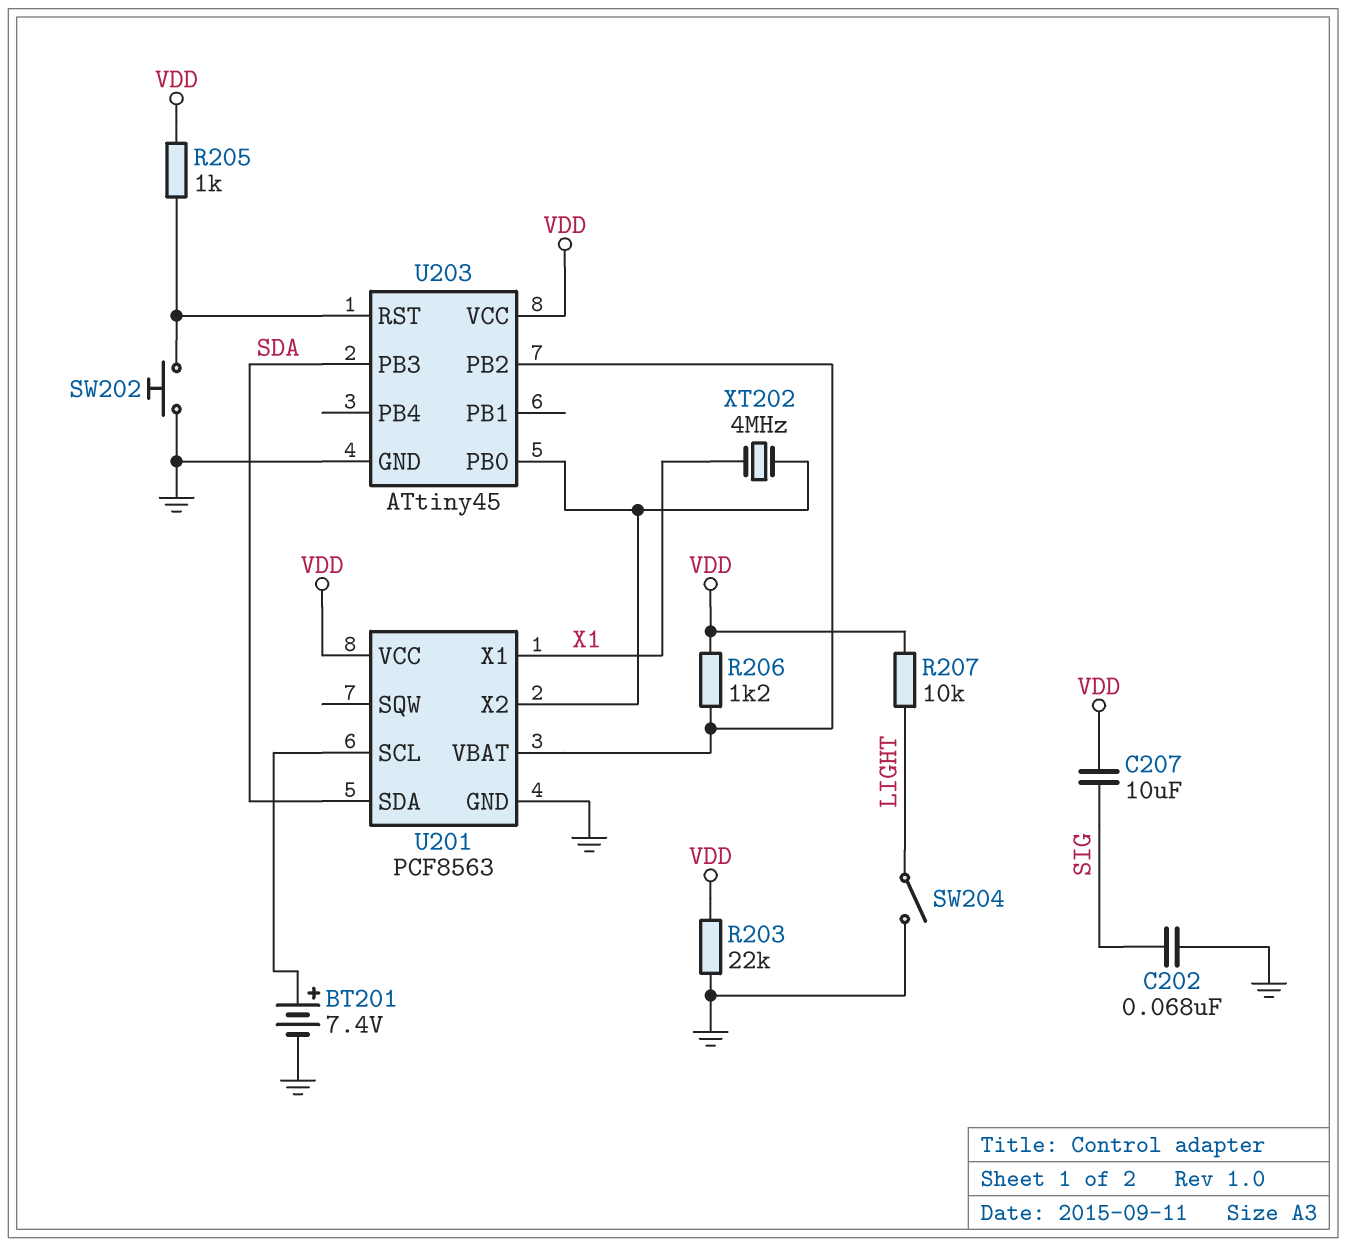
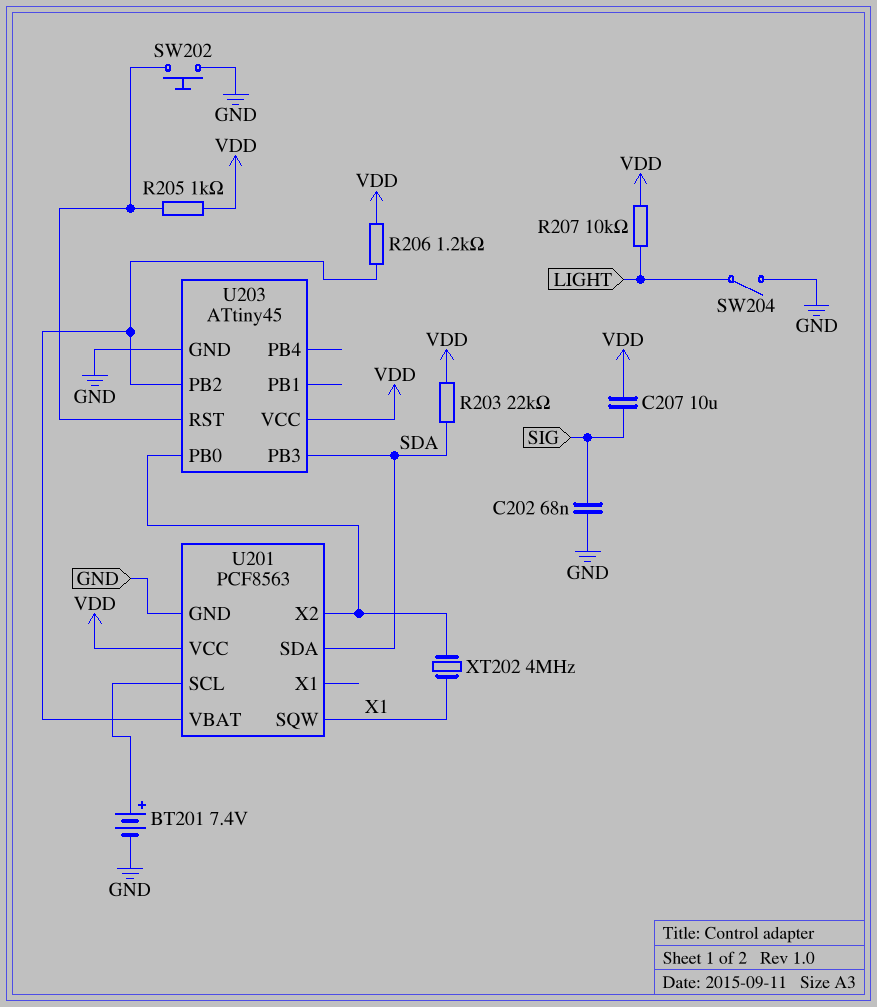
R203: 22k (GND, VDD) -> 22k (SDA, VDD)
U201 pin SQW: none -> X1
U201 pin X1: X1 -> none

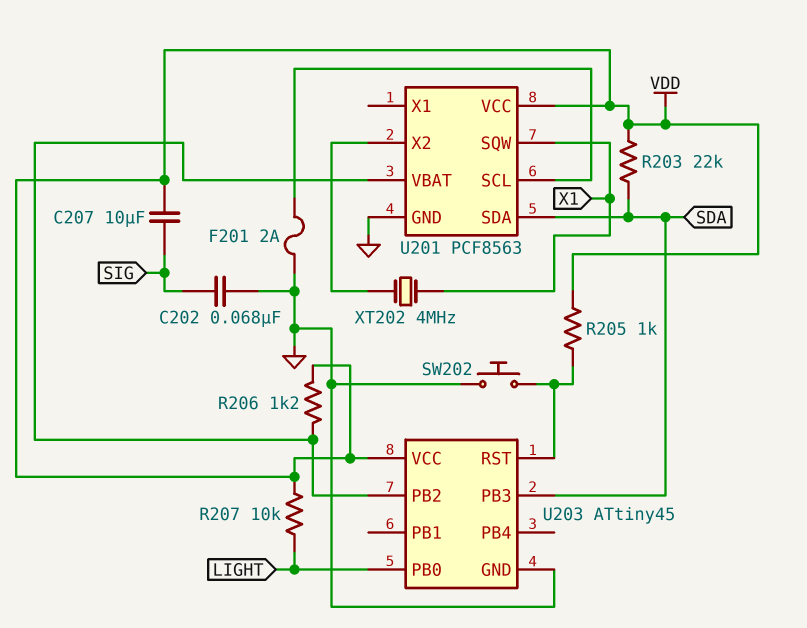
BT201: 7.4V (plus U201/SCL, minus GND) -> none
F201: none -> 2A (GND, U201/SCL)
SW204: switch (GND, LIGHT) -> none
U203 pin PB0: U201/X2 -> LIGHT

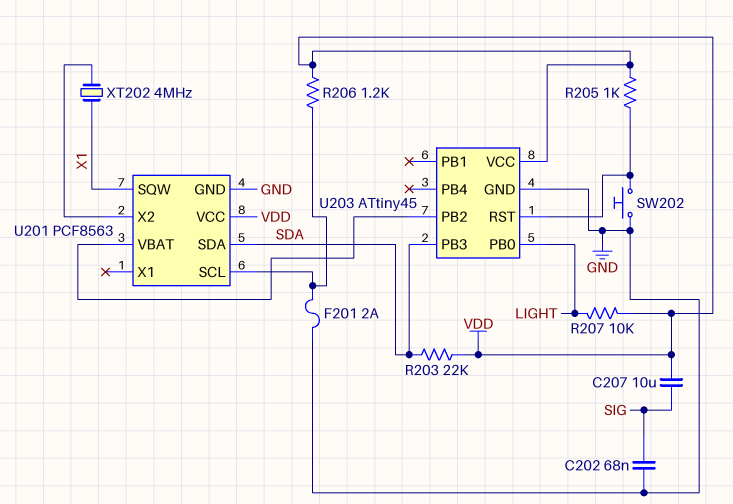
R206: 1.2k (U201/VBAT, VDD) -> 1.2k (U201/SCL, VDD)

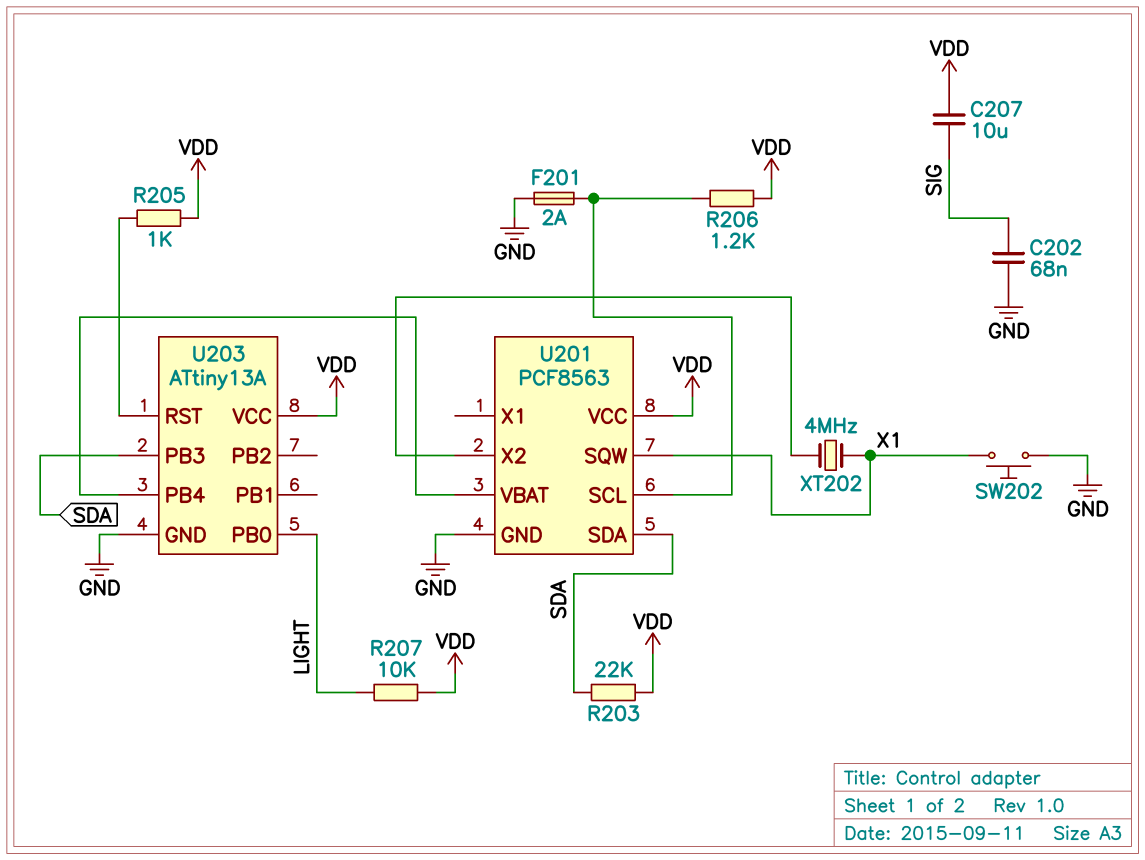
SW202: button (GND, U203/RST) -> button (GND, X1)
U203: ATtiny45 -> ATtiny13A
U203 pin PB2: U201/VBAT -> none
U203 pin PB4: none -> U201/VBAT

